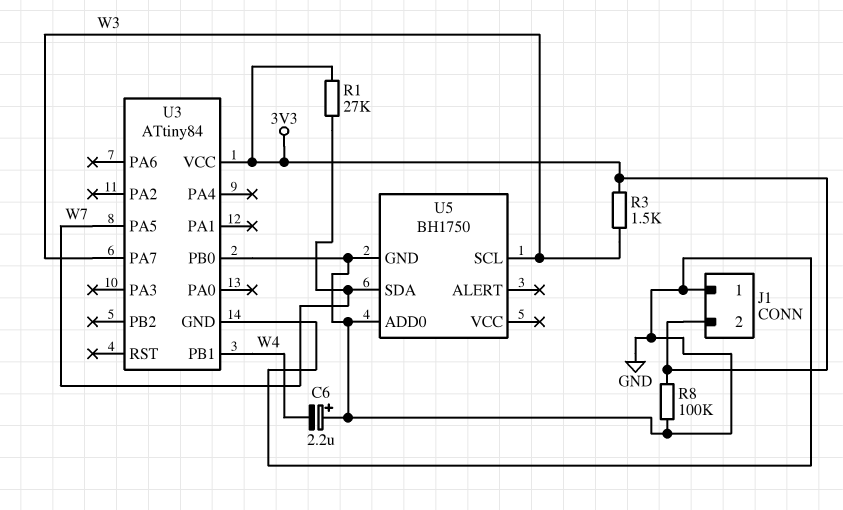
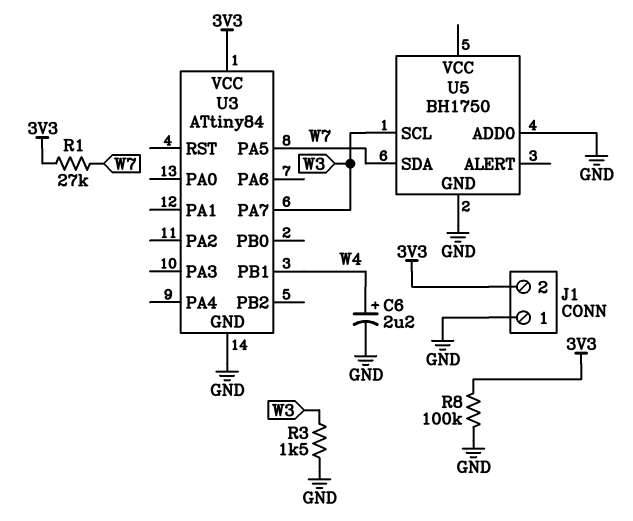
C6: 2.2uF (plus GND, minus W4) -> 2.2uF (plus W4, minus GND)
R3: 1.5k (3V3, W3) -> 1.5k (GND, W3)
U3 pin PB0: GND -> none

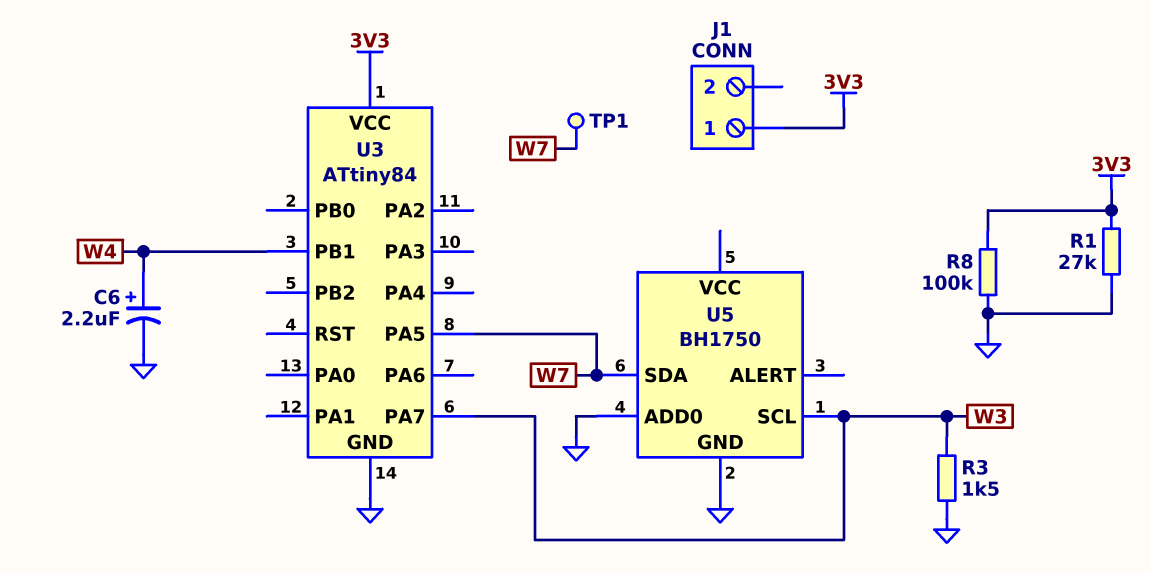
J1 pin 1: GND -> 3V3
J1 pin 2: 3V3 -> none
R1: 27k (3V3, W7) -> 27k (3V3, GND)
TP1: none -> test point (W7)

